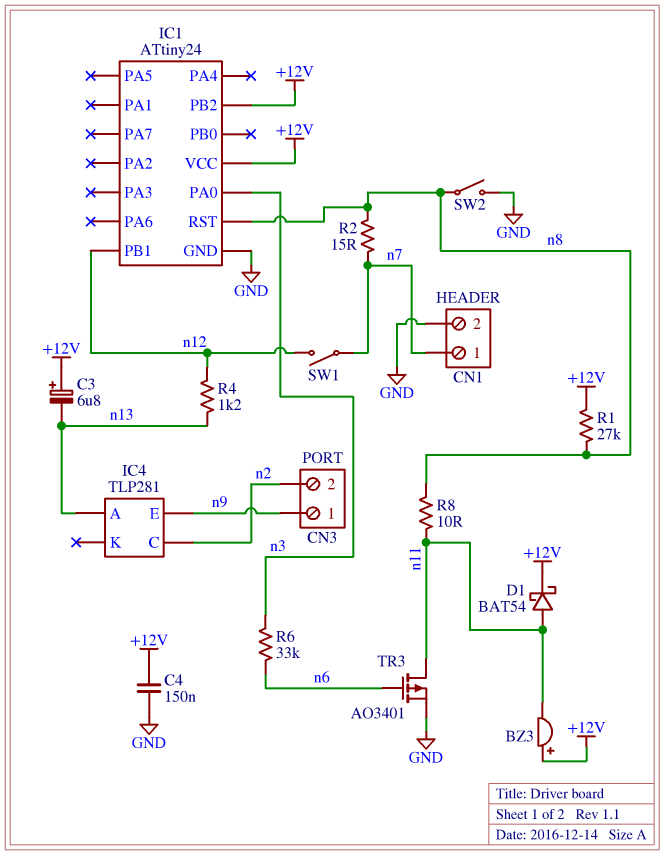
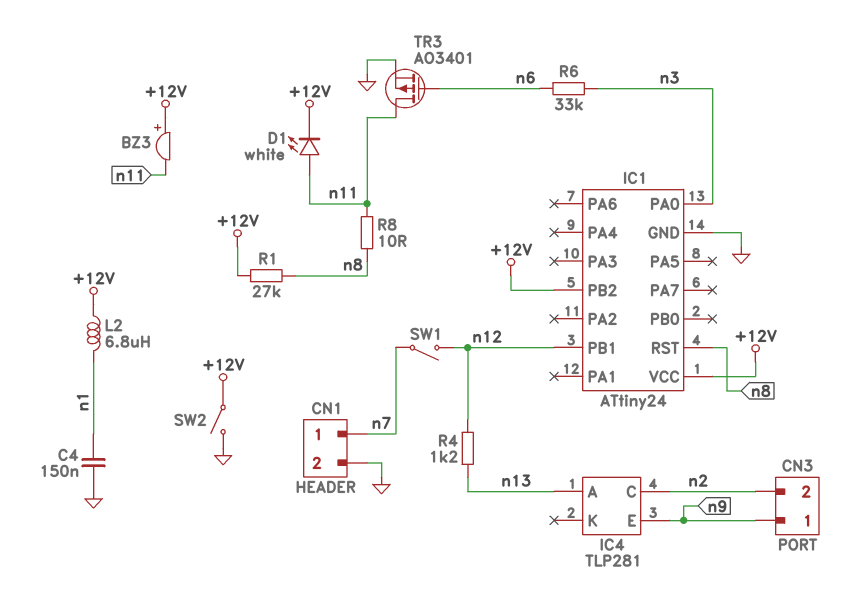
C3: 6.8uF (plus +12V, minus n13) -> none
C4: 150nF (+12V, GND) -> 150nF (GND, n1)
D1: schottky BAT54 (A n11, K +12V) -> LED white (A n11, K +12V)
L2: none -> 6.8uH (+12V, n1)
R2: 15 (n7, n8) -> none
SW2: switch (GND, n8) -> switch (+12V, GND)

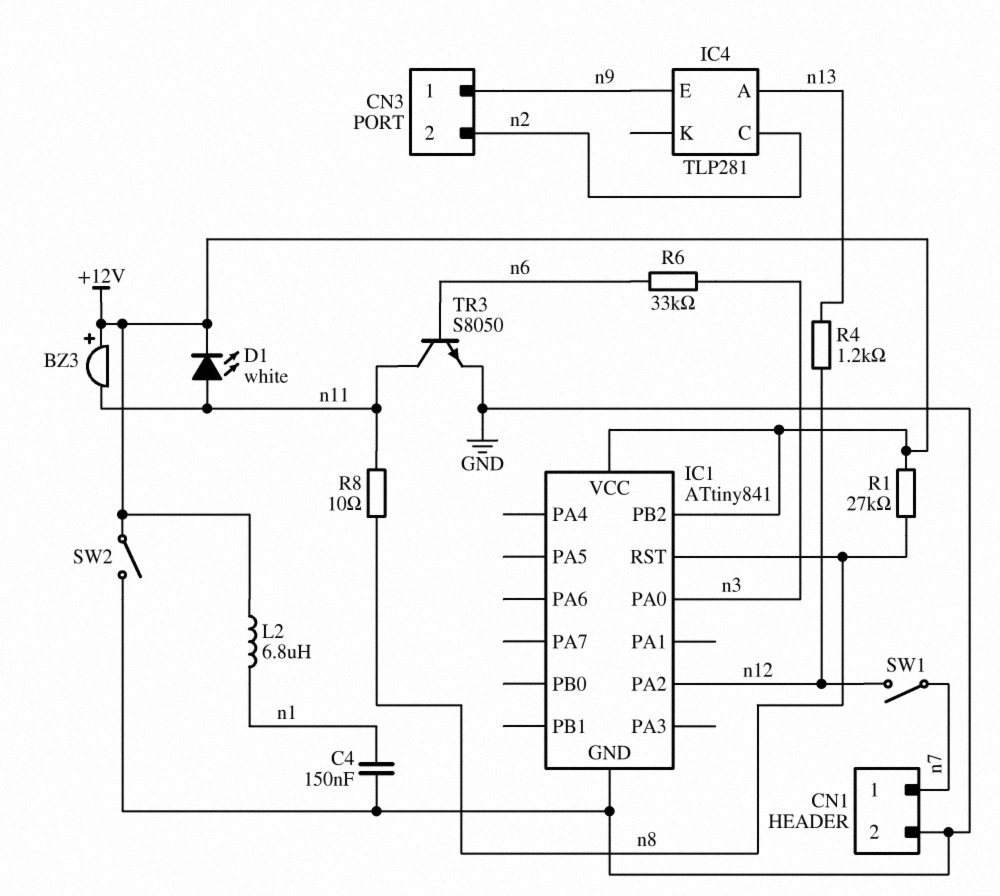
IC1: ATtiny24 -> ATtiny841
IC1 pin PA2: none -> n12
IC1 pin PB1: n12 -> none
TR3: PMOS AO3401 (G n6, D n11, S GND) -> NPN S8050 (B n6, C n11, E GND)

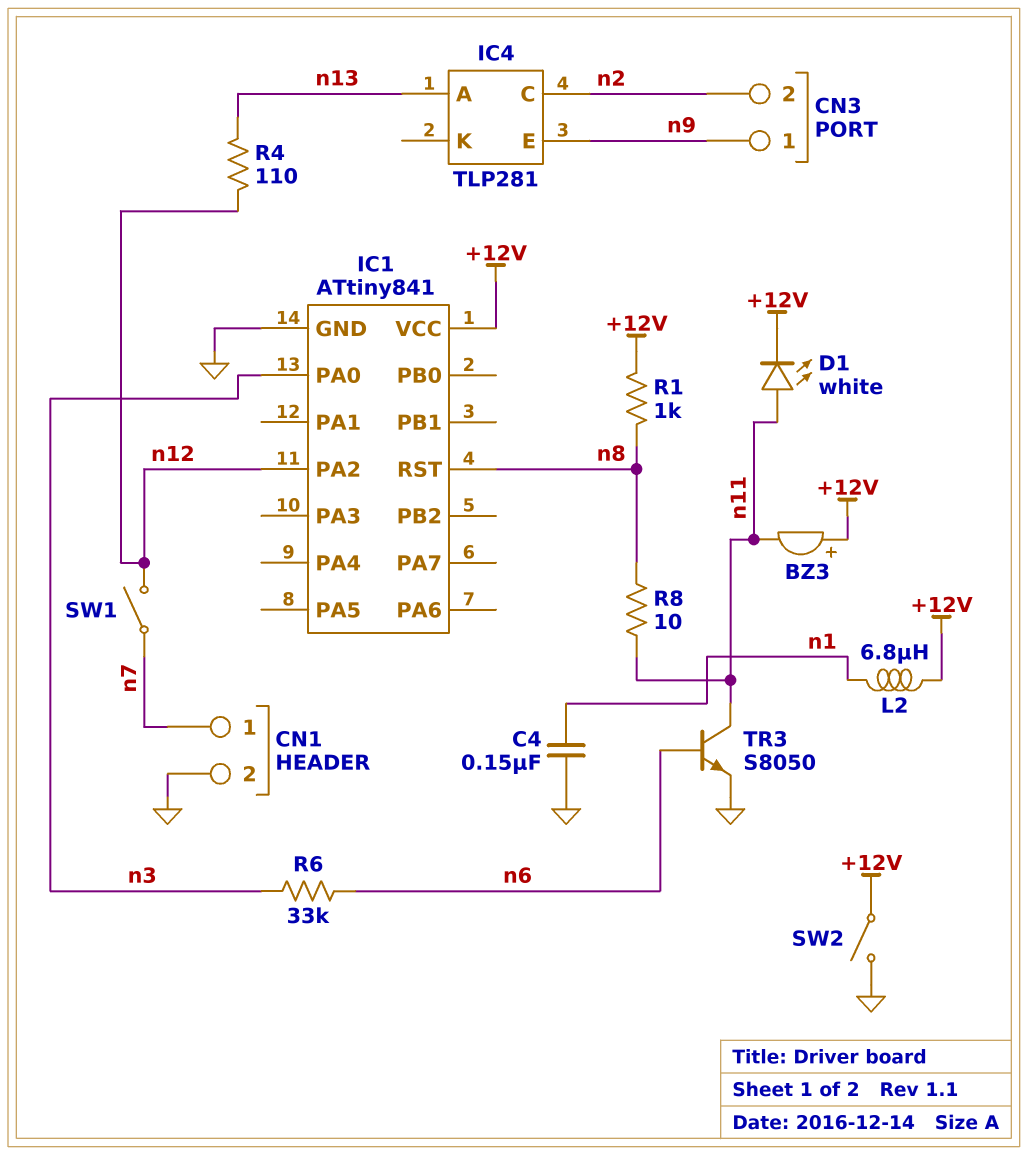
IC1 pin PB2: +12V -> none
R1: 27k (+12V, n8) -> 1k (+12V, n8)
R4: 1.2k (n12, n13) -> 110 (n12, n13)

